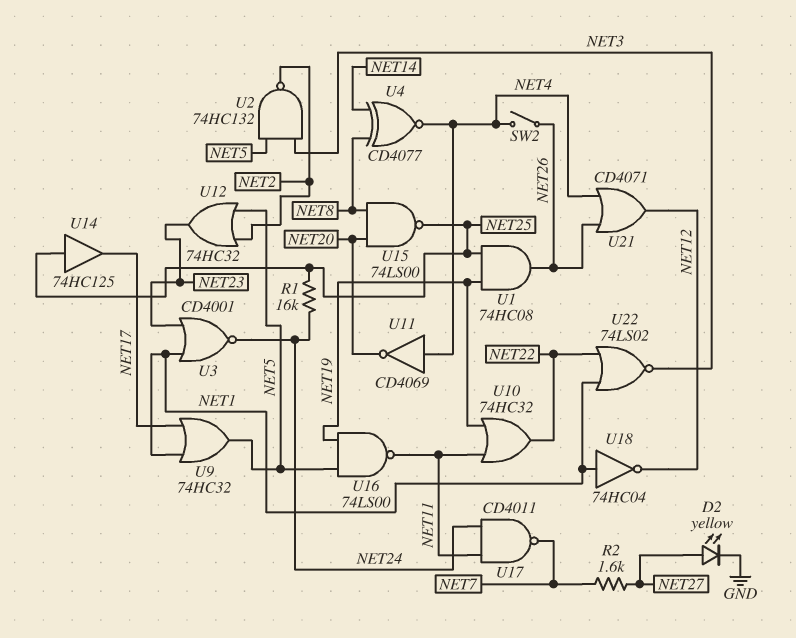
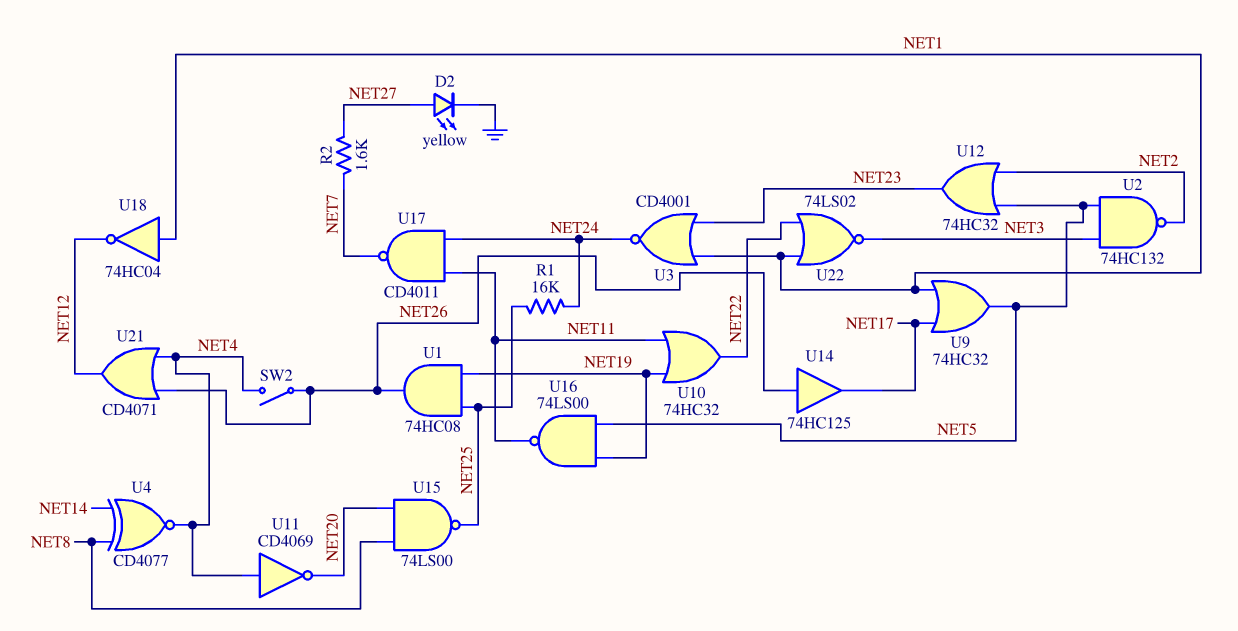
U14: buffer 74HC125 (in NET25, out NET17) -> buffer 74HC125 (in NET26, out NET17)

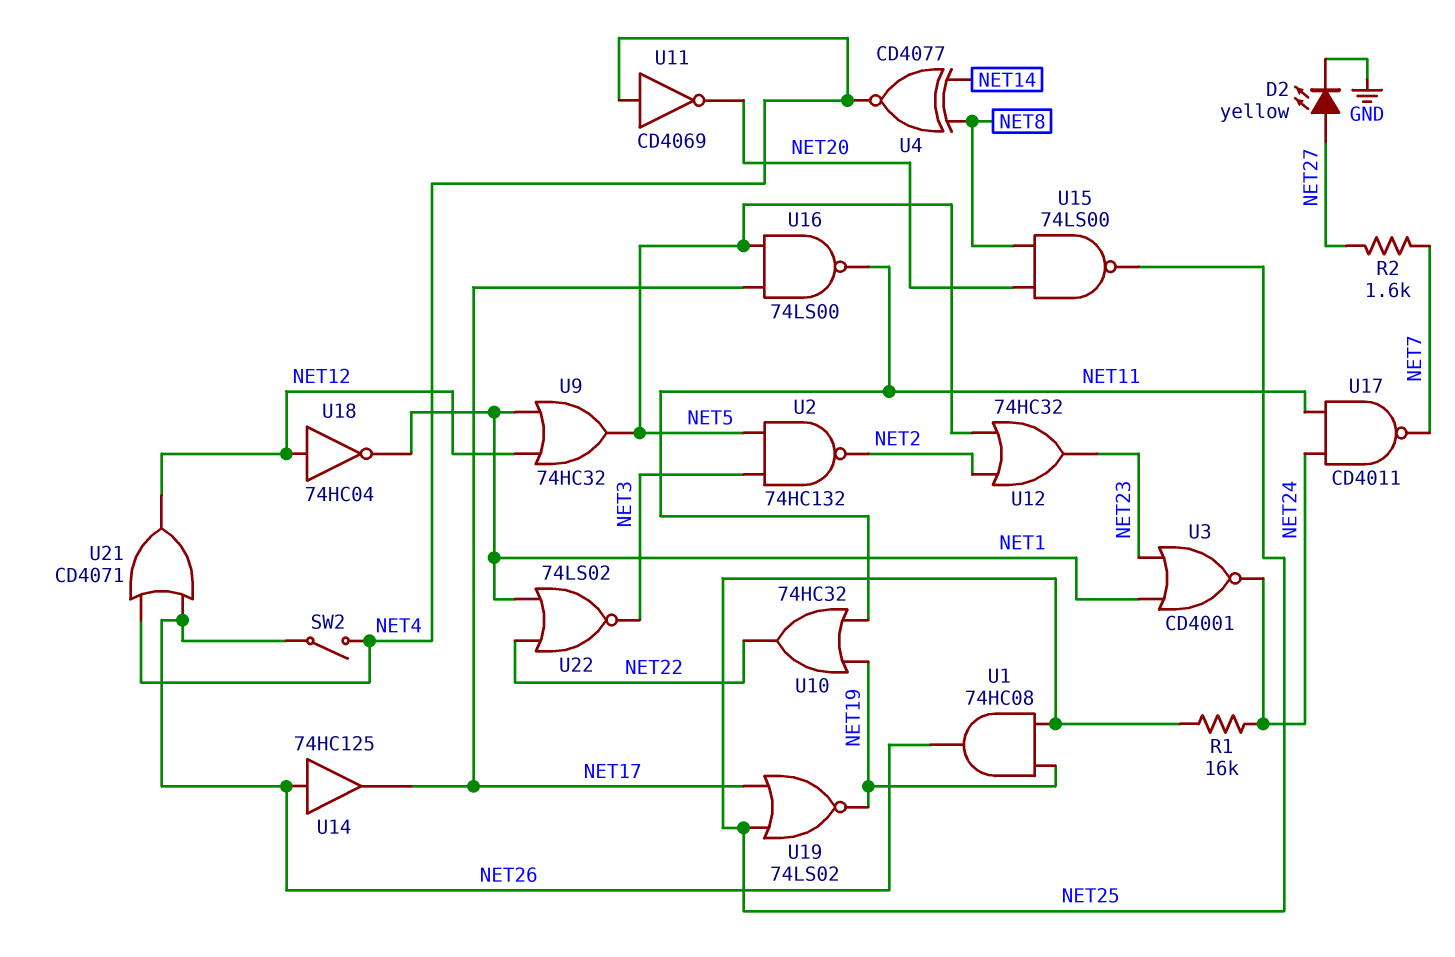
U9: OR 74HC32 (in NET1, in NET17, out NET5) -> OR 74HC32 (in NET1, in NET12, out NET5)
U16: NAND 74LS00 (in NET5, in NET19, out NET11) -> NAND 74LS00 (in NET5, in NET17, out NET11)
U18: NOT 74HC04 (in NET1, out NET12) -> NOT 74HC04 (in NET12, out NET1)
U19: none -> NOR 74LS02 (in NET17, in NET25, out NET19)

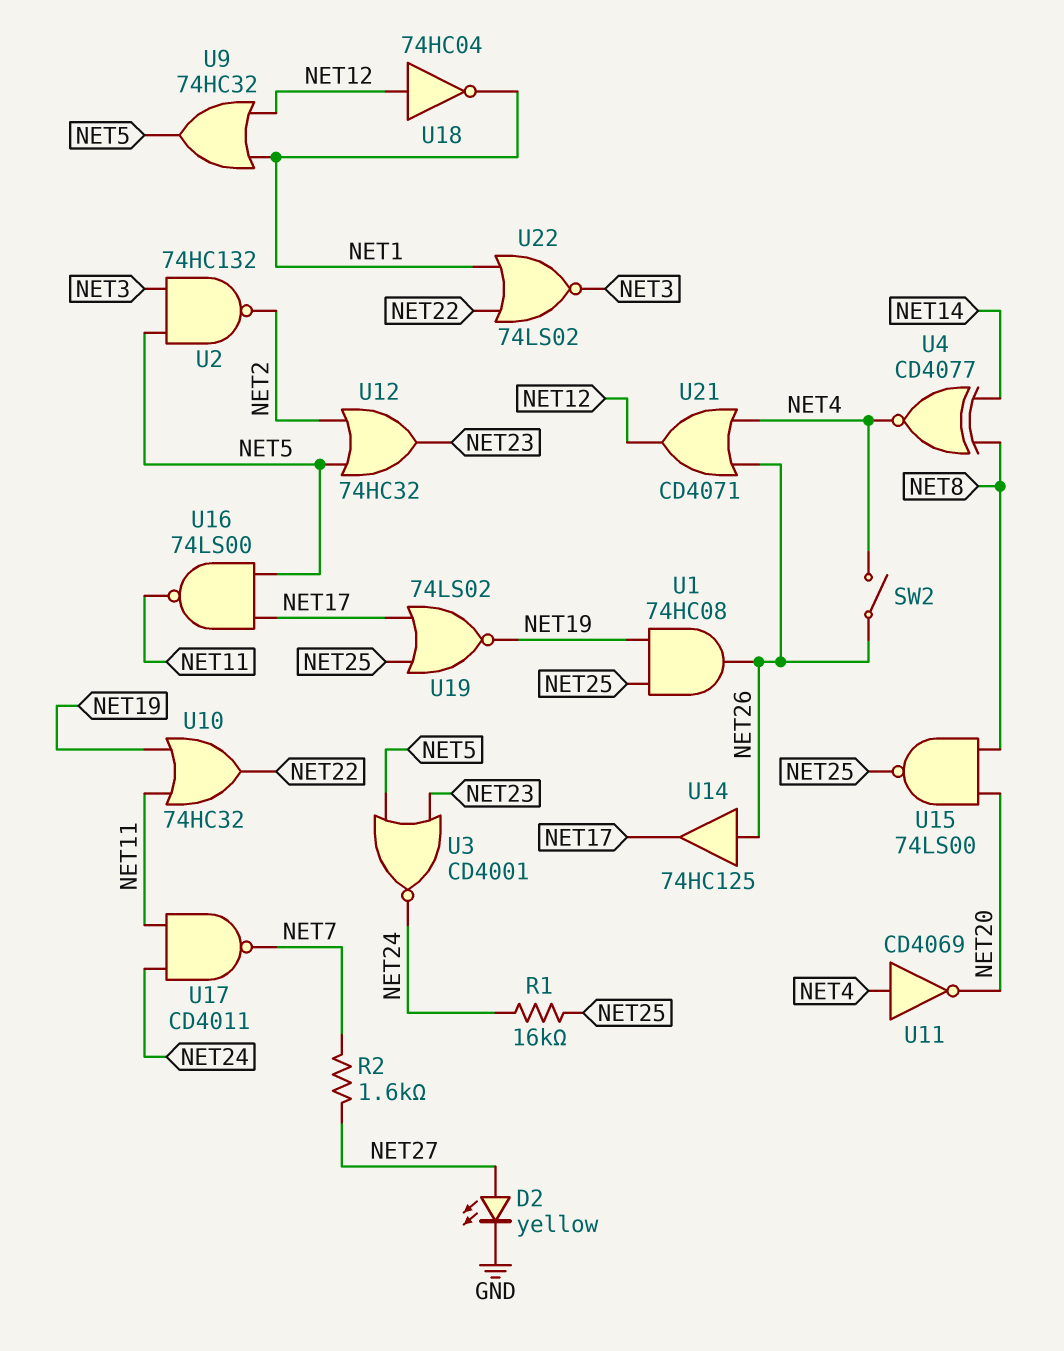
U3: NOR CD4001 (in NET1, in NET23, out NET24) -> NOR CD4001 (in NET5, in NET23, out NET24)

